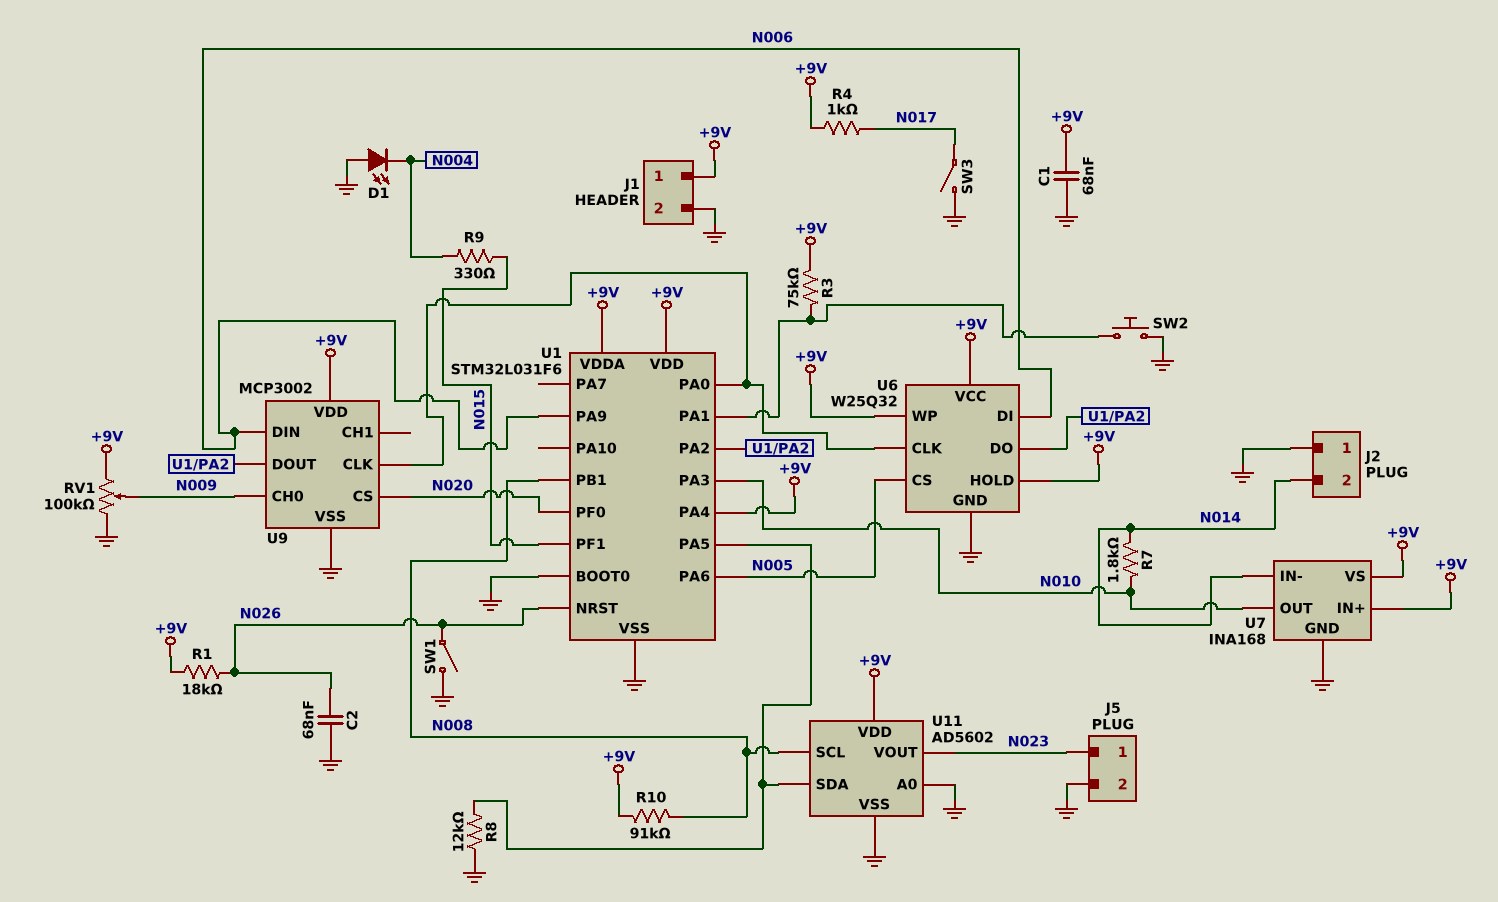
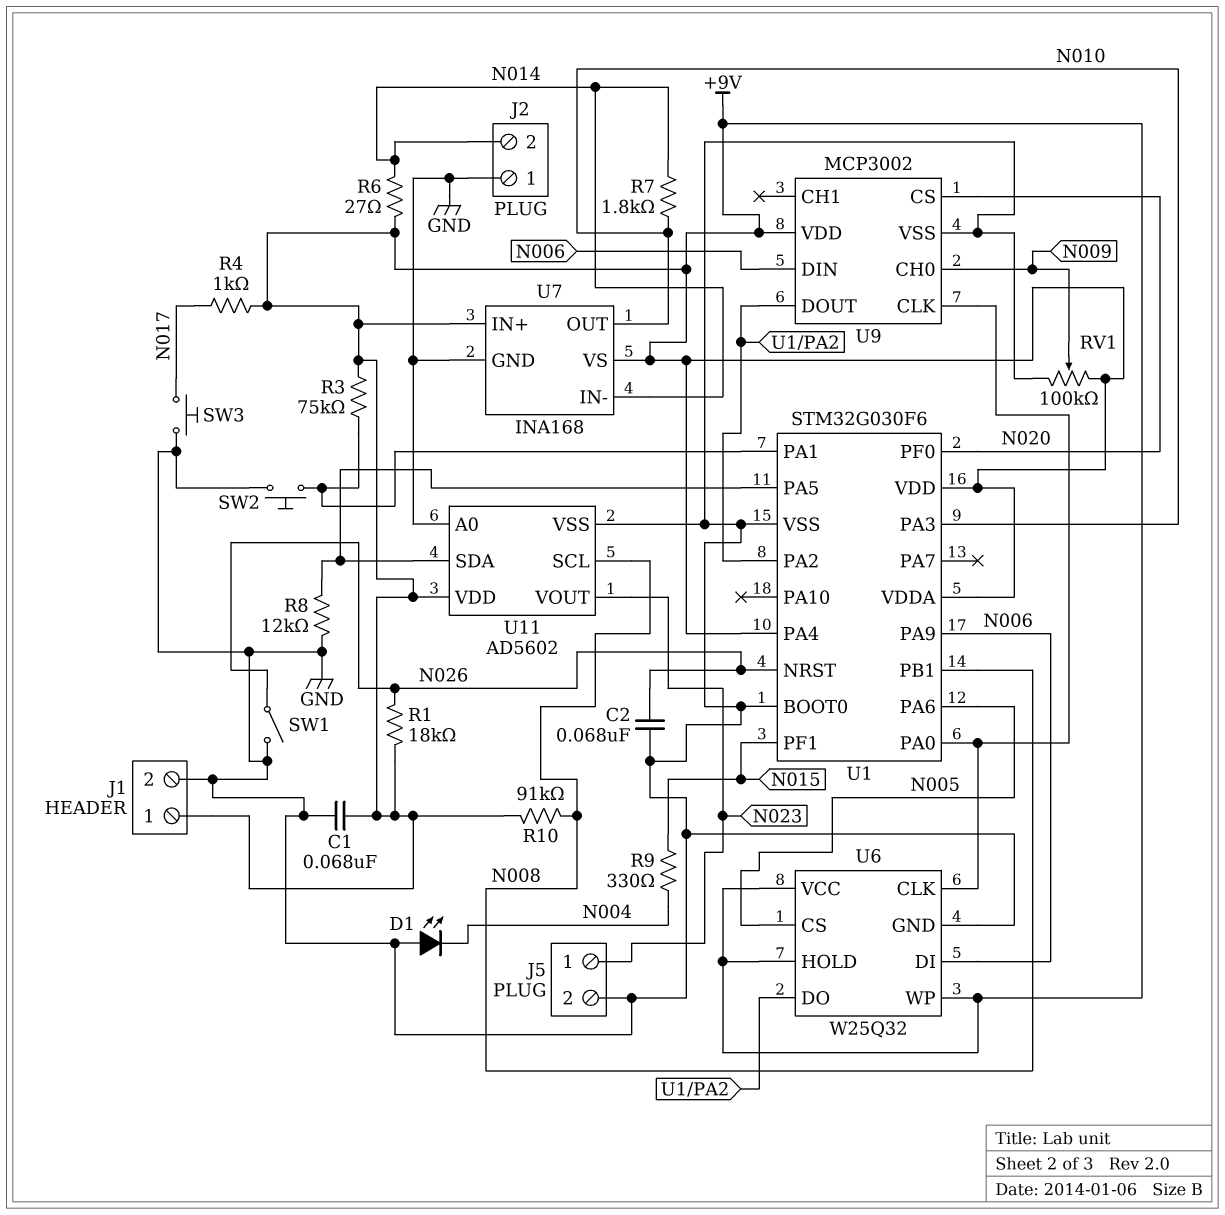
R6: none -> 27 (+9V, N014)
SW3: switch (GND, N017) -> button (GND, N017)
U1: STM32L031F6 -> STM32G030F6

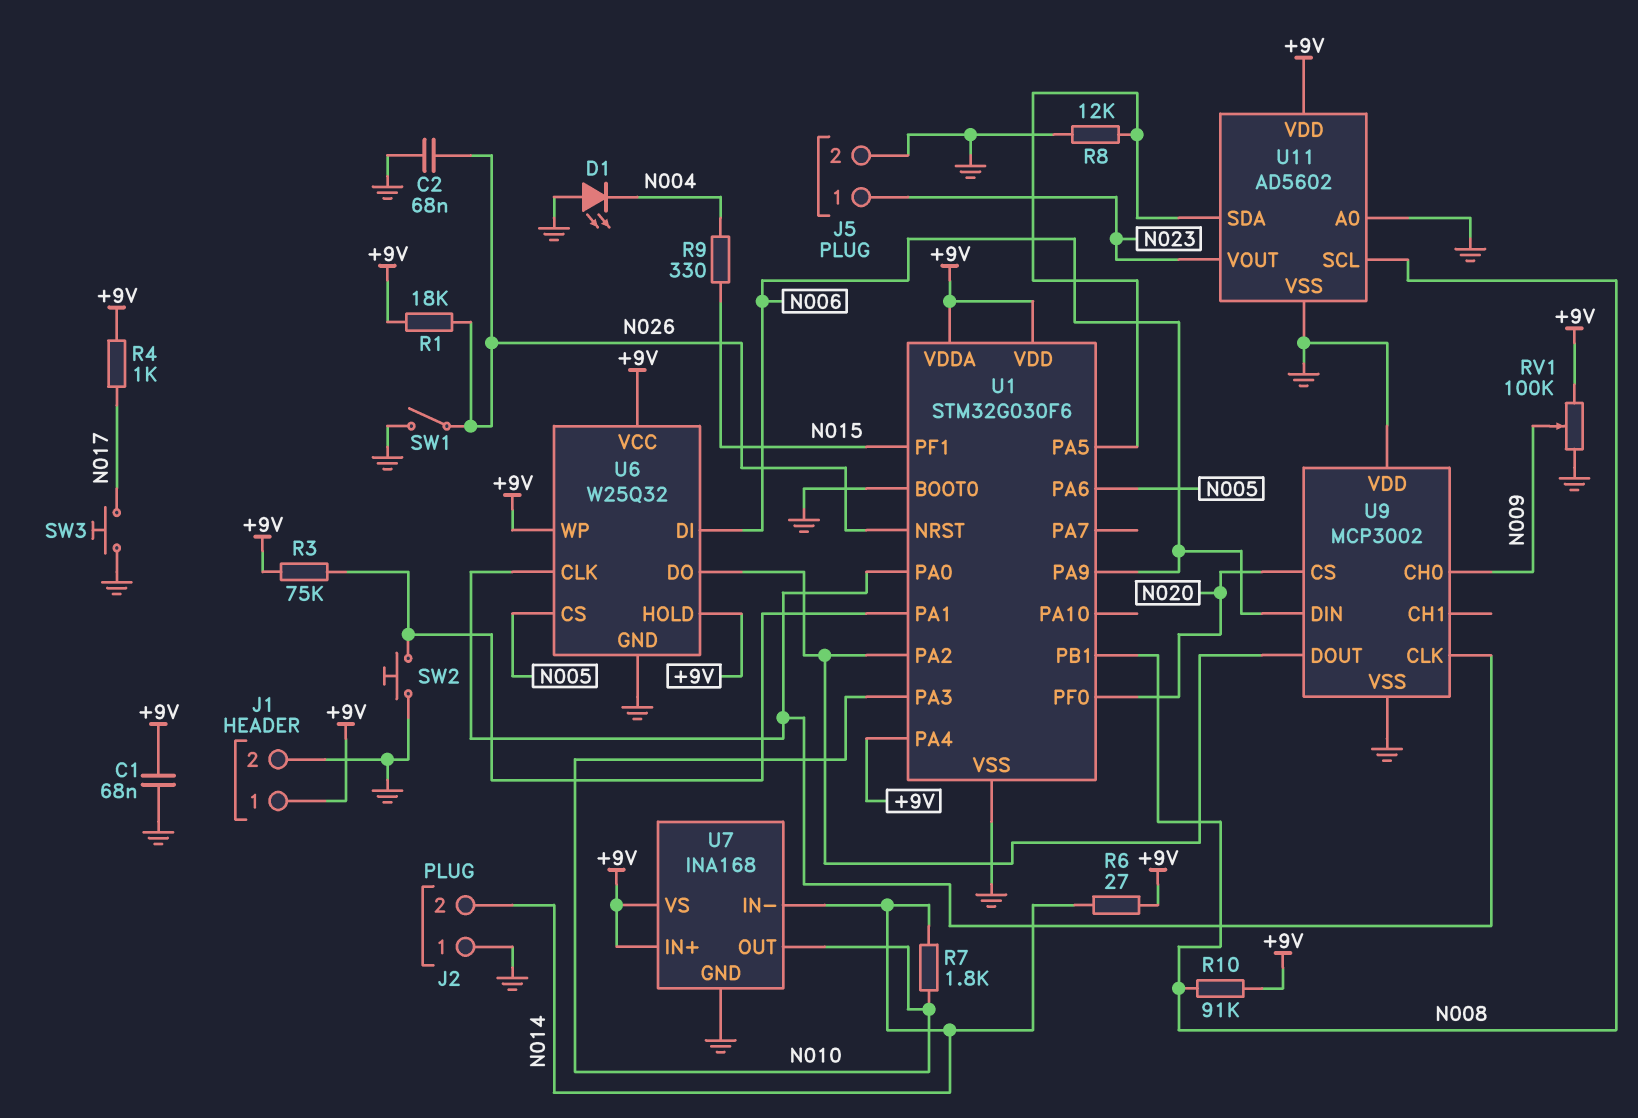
U9 pin VDD: +9V -> GND

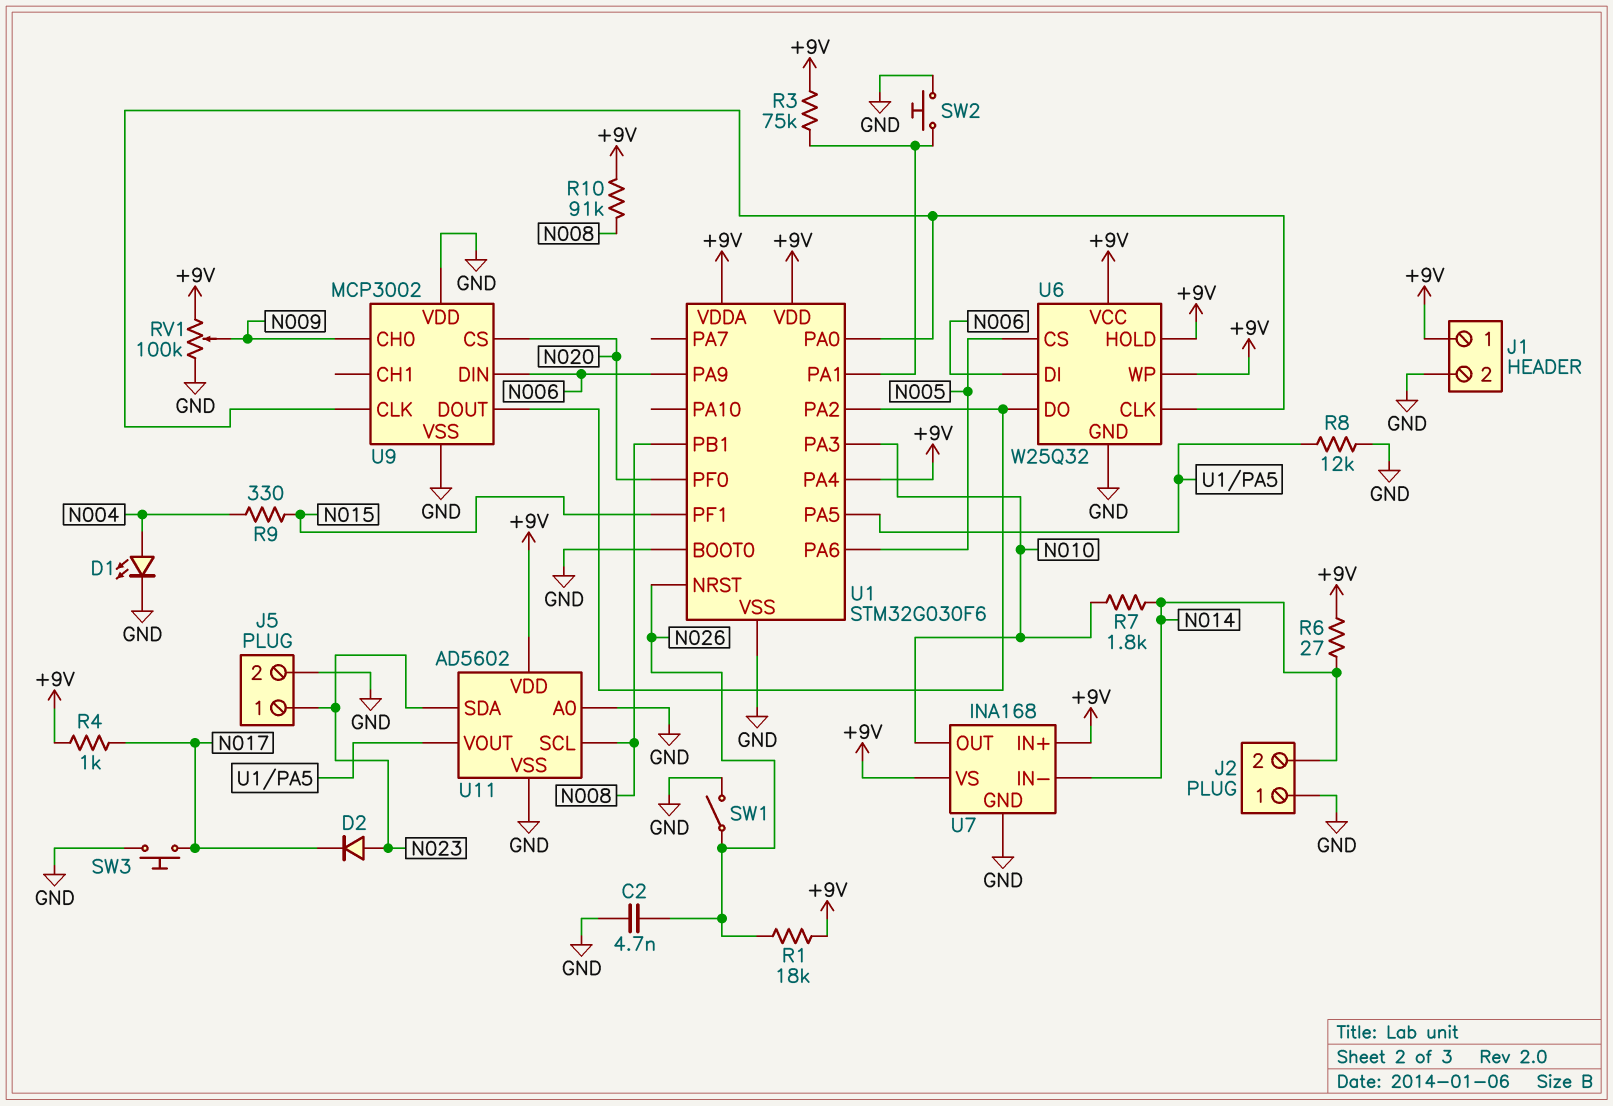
C1: 68nF (+9V, GND) -> none
C2: 68nF (GND, N026) -> 4.7nF (GND, N026)
D1: LED (A GND, K N004) -> LED (A N004, K GND)
D2: none -> diode (A N023, K N017)
U11 pin SDA: U1/PA5 -> N023
U11 pin VOUT: N023 -> U1/PA5

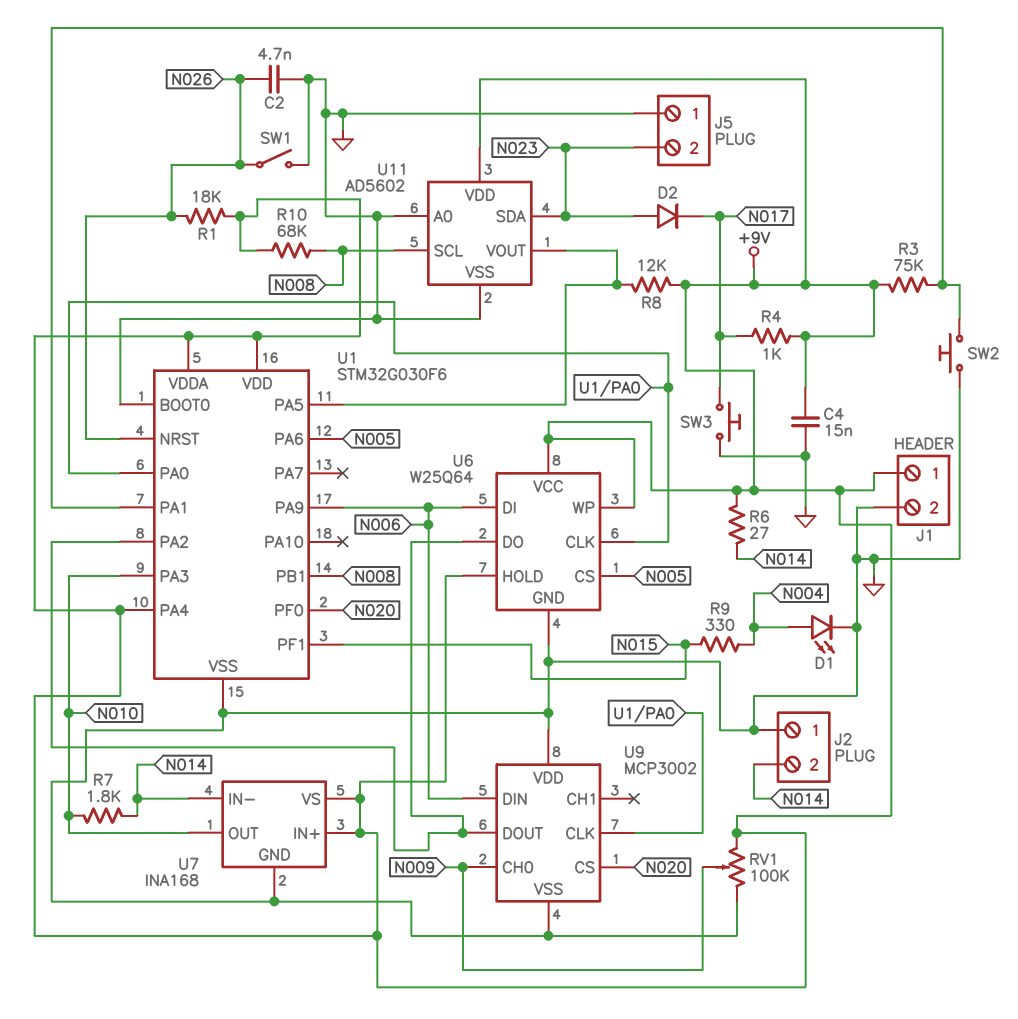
C4: none -> 15nF (+9V, GND)
J5 pin 1: N023 -> GND
J5 pin 2: GND -> N023
R8: 12k (GND, U1/PA5) -> 12k (+9V, U1/PA5)
R10: 91k (+9V, N008) -> 68k (+9V, N008)
U6: W25Q32 -> W25Q64

